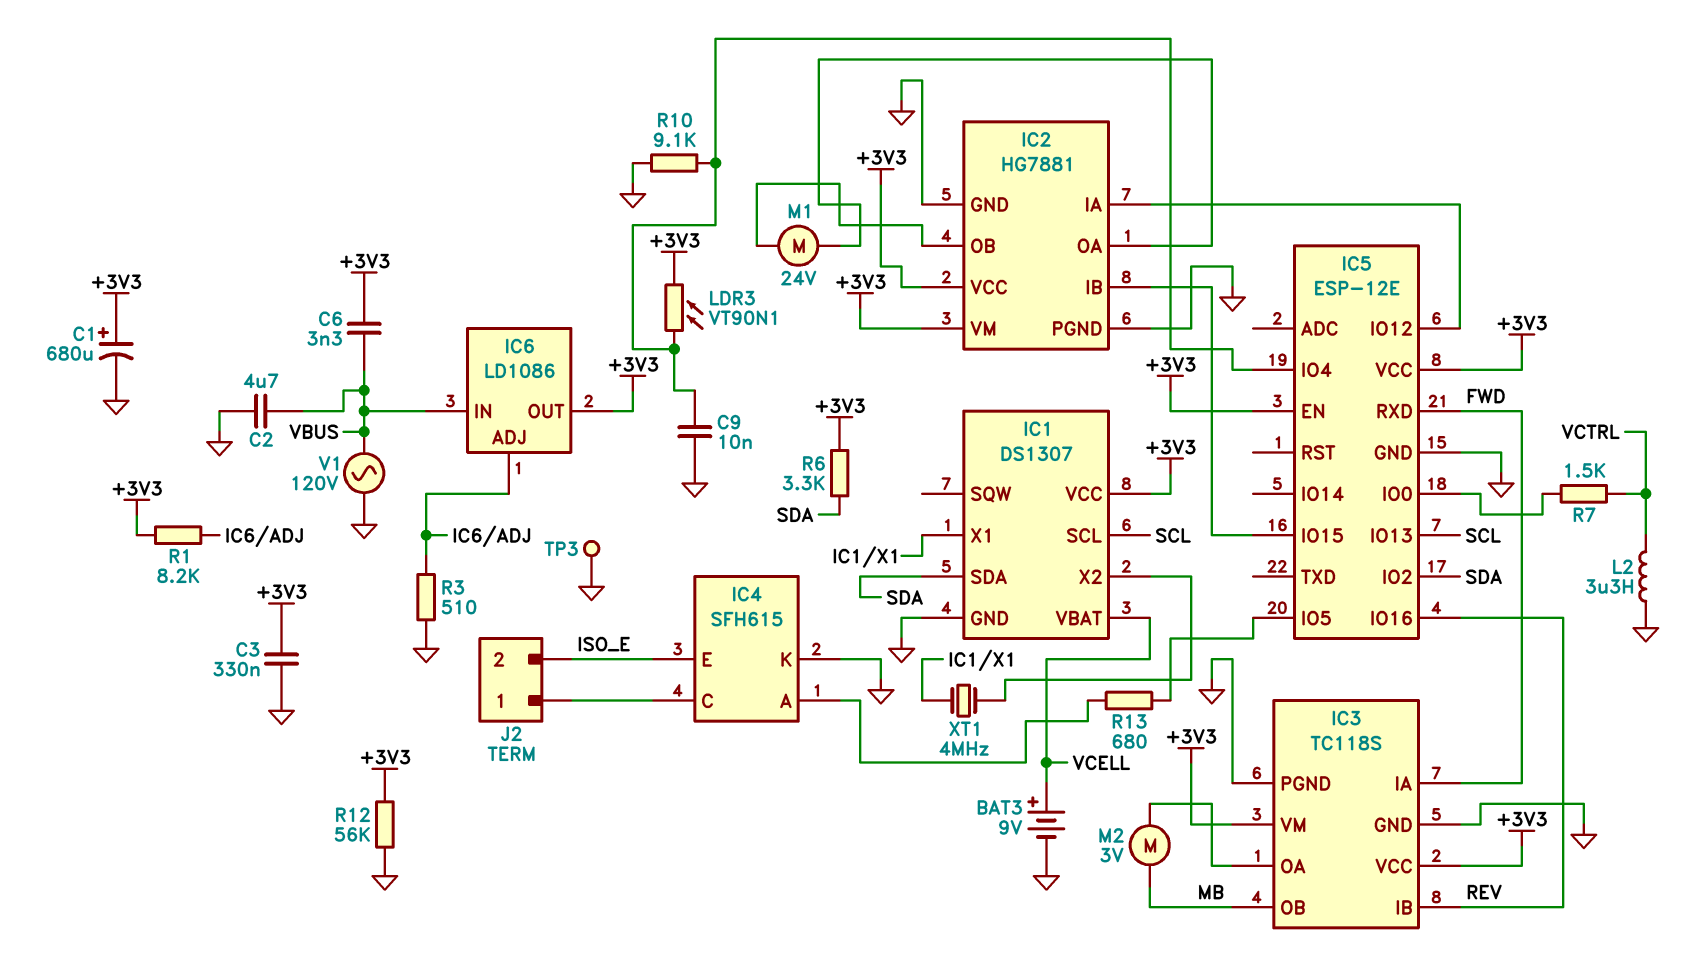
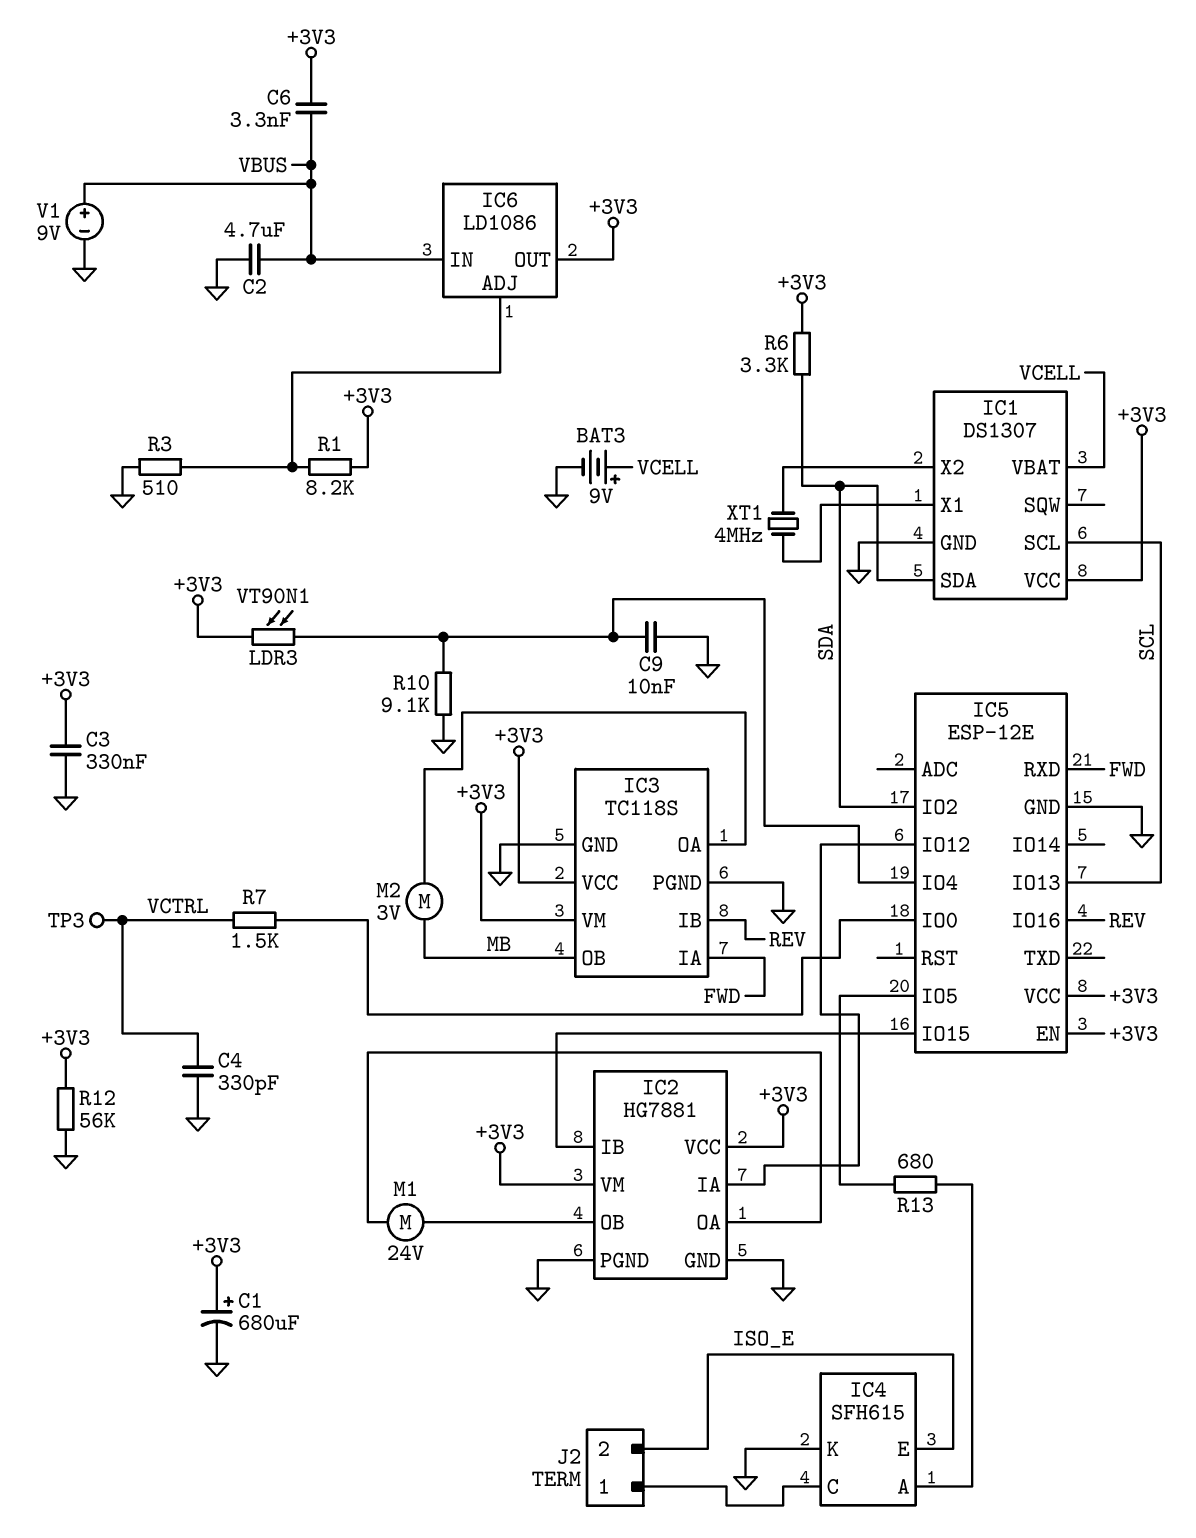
C4: none -> 330pF (GND, VCTRL)
L2: 3.3uH (GND, VCTRL) -> none
TP3: test point (GND) -> test point (VCTRL)
V1: AC 120V (GND, VBUS) -> 9V (plus VBUS, minus GND)

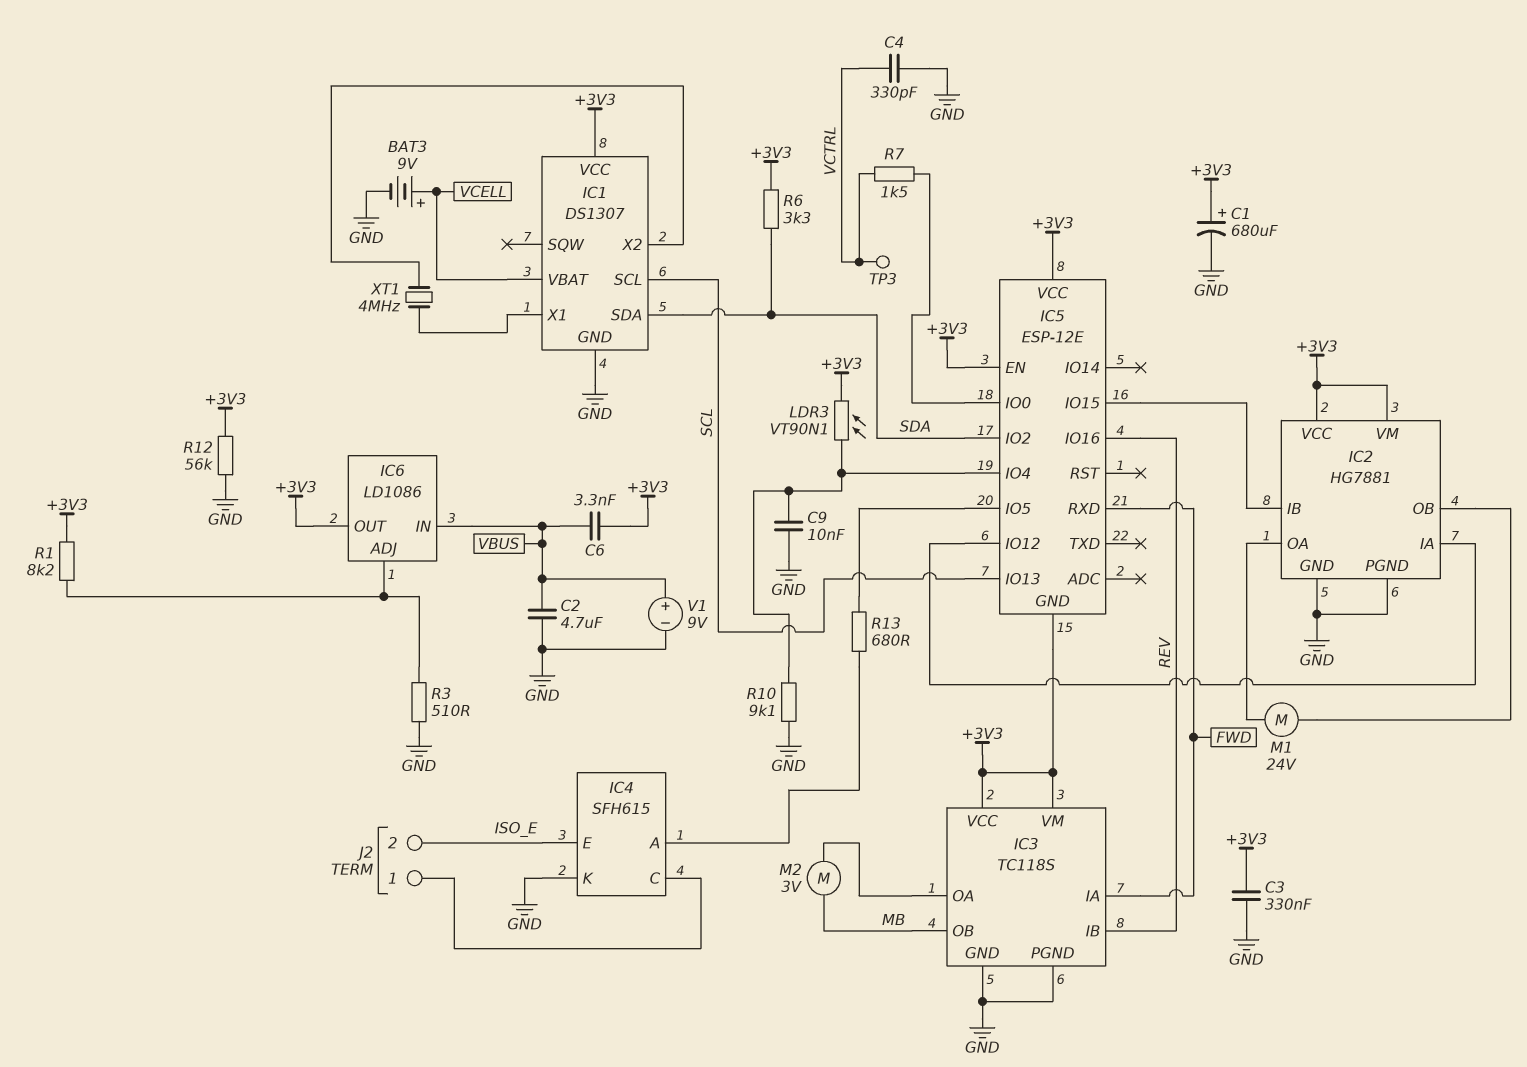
IC5 pin GND: GND -> +3V3

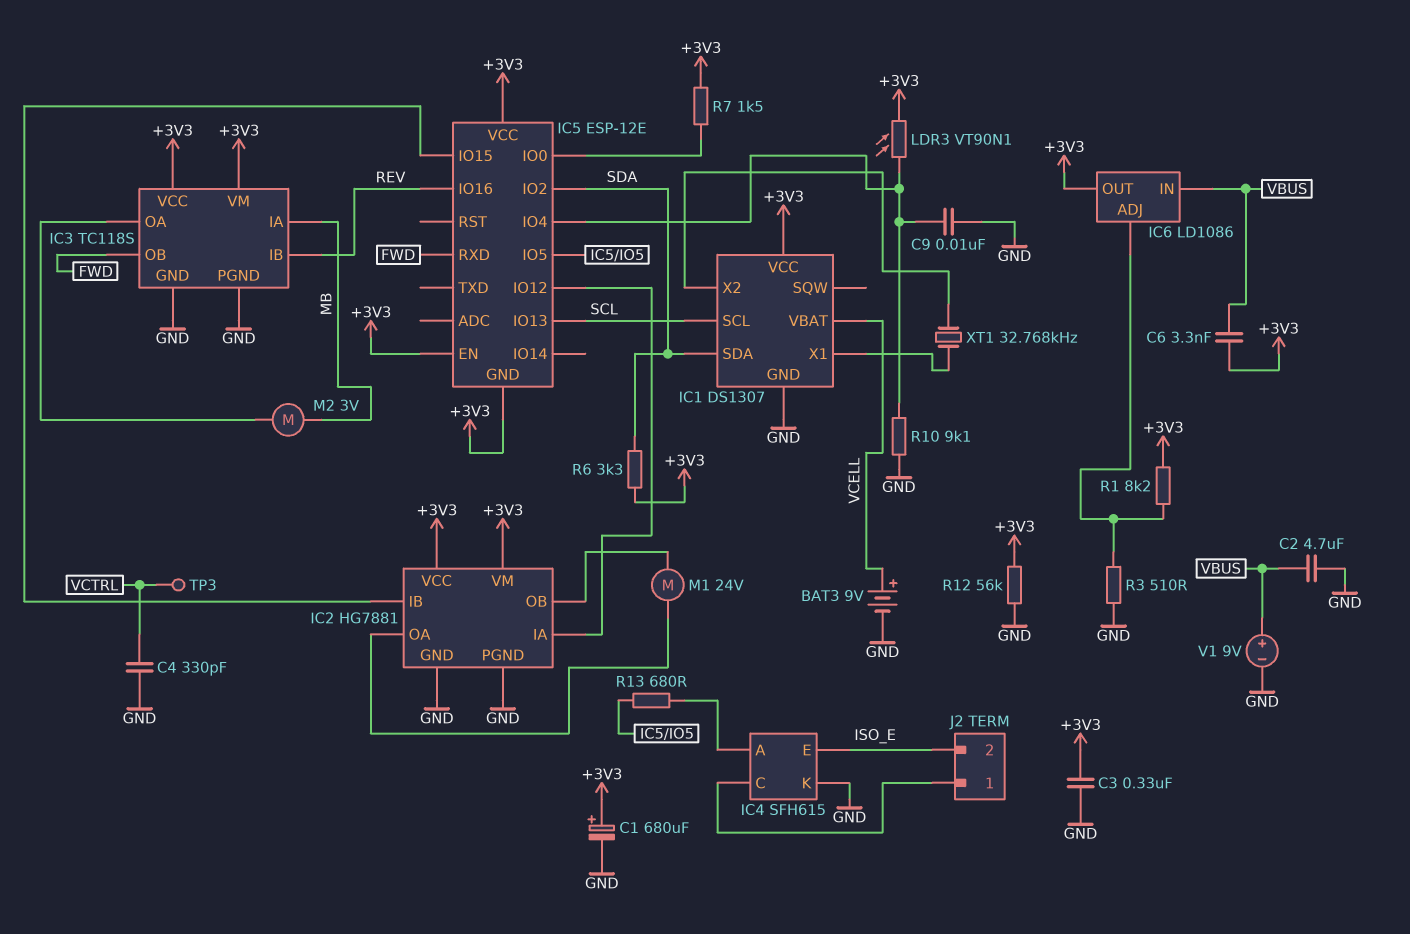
IC3 pin IA: FWD -> MB
IC3 pin OB: MB -> FWD
R7: 1.5k (IC5/IO0, VCTRL) -> 1.5k (+3V3, IC5/IO0)
XT1: 4MHz (IC1/X1, IC1/X2) -> 32.768kHz (IC1/X1, IC1/X2)

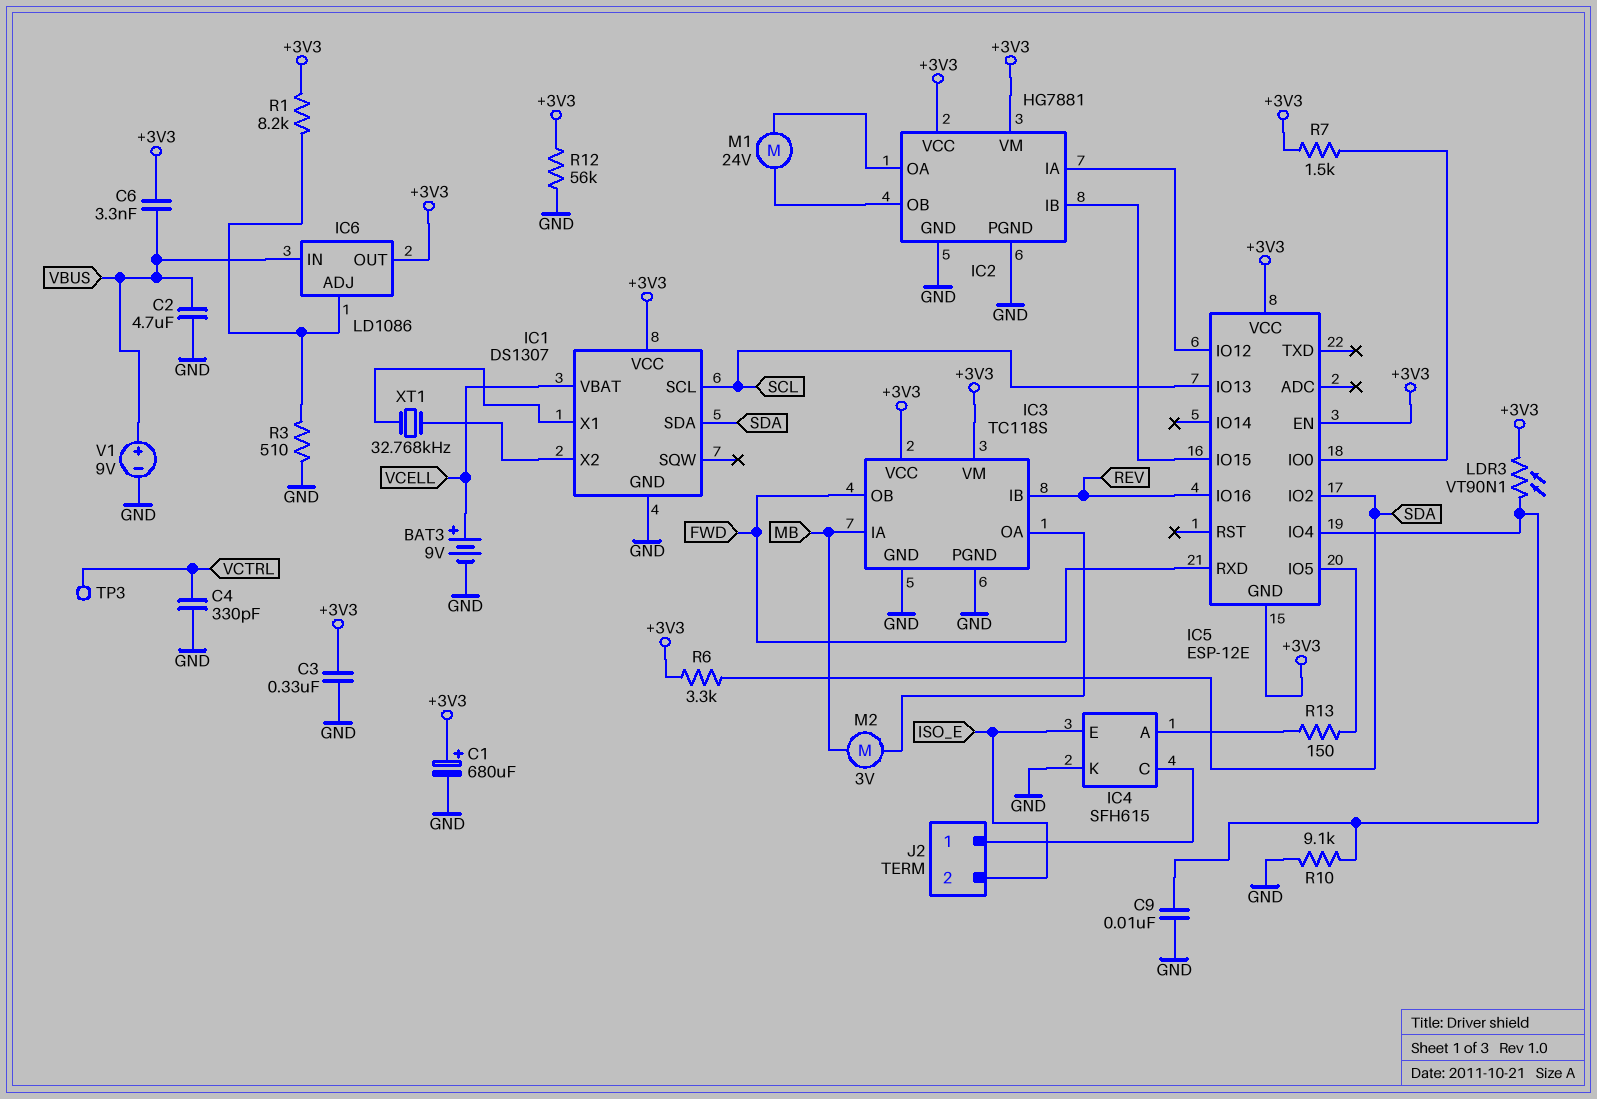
R13: 680 (IC4/A, IC5/IO5) -> 150 (IC4/A, IC5/IO5)

